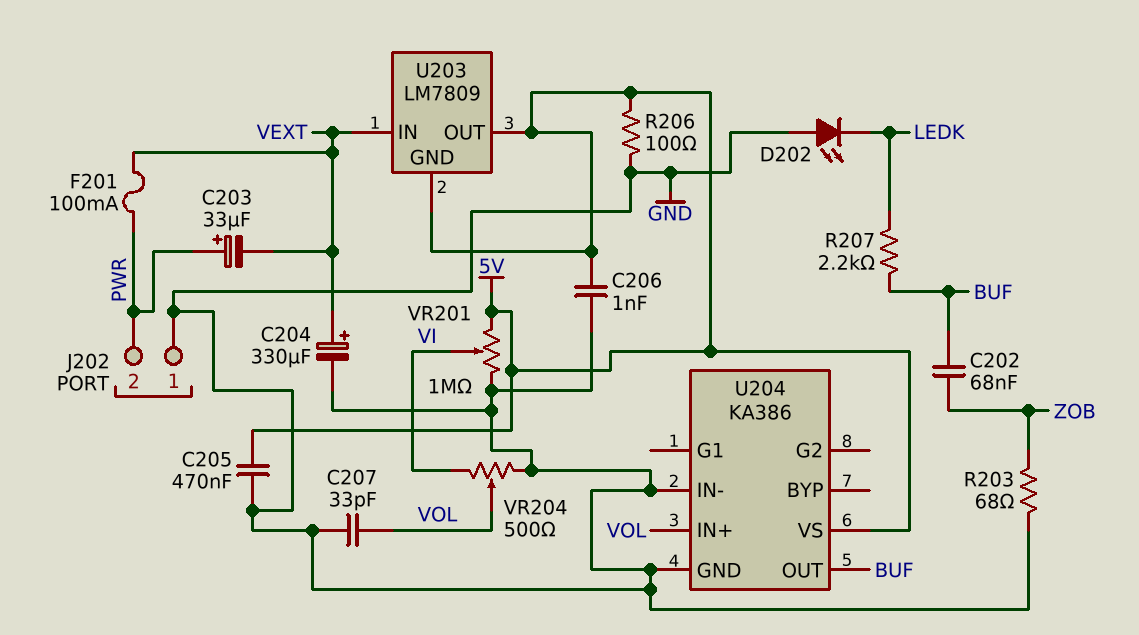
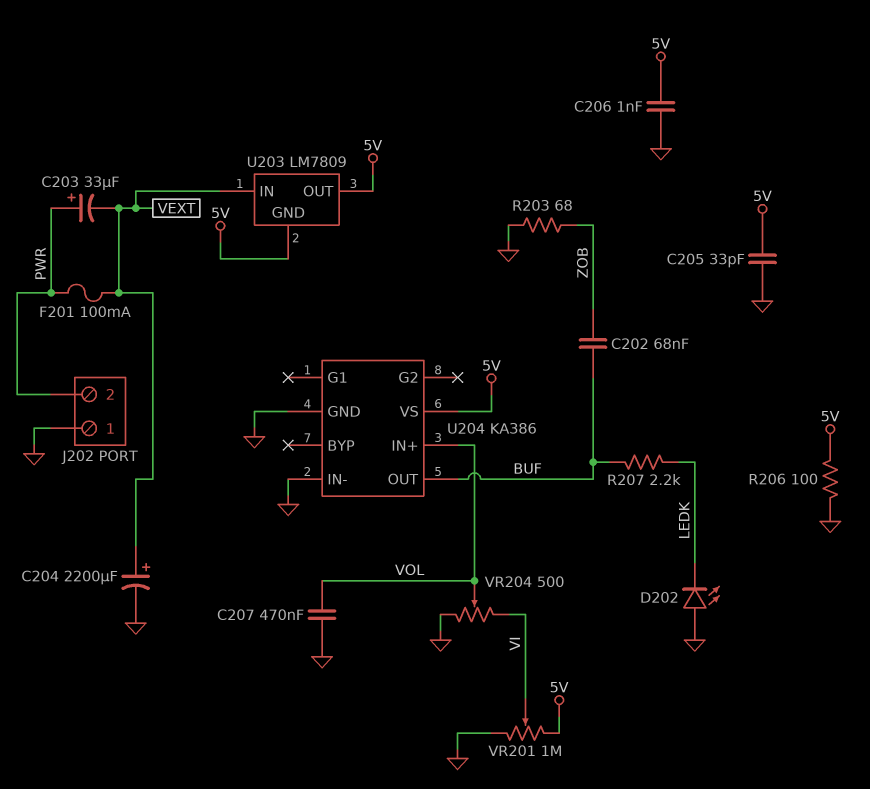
C204: 330uF (plus VEXT, minus GND) -> 2200uF (plus VEXT, minus GND)
C205: 470nF (5V, GND) -> 33pF (5V, GND)
C207: 33pF (GND, VOL) -> 470nF (GND, VOL)

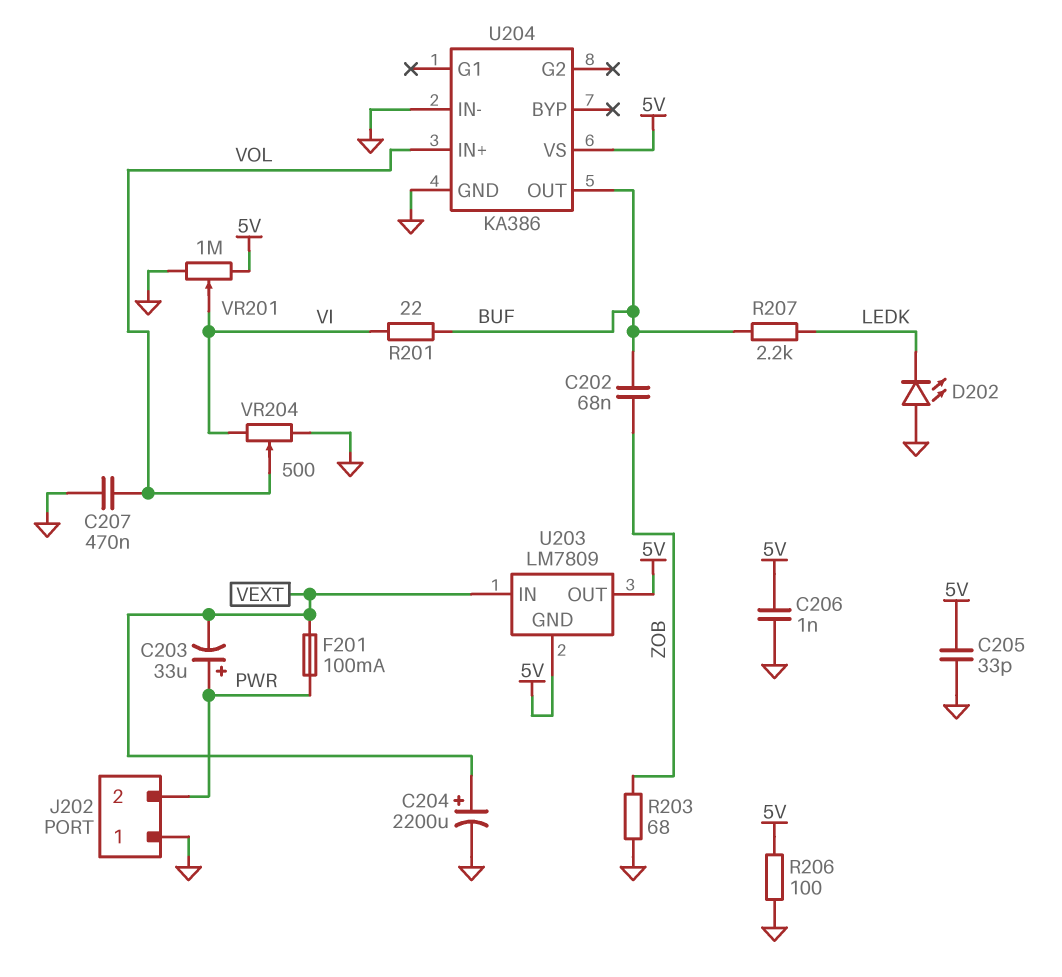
R201: none -> 22 (BUF, VI)

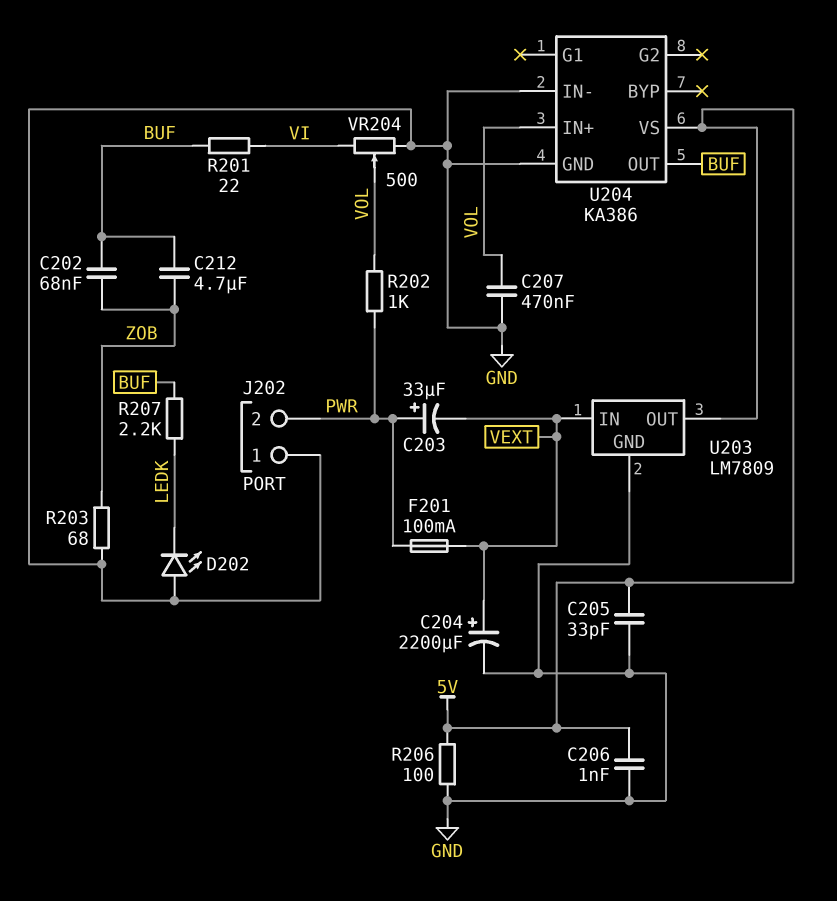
C212: none -> 4.7uF (BUF, ZOB)
R202: none -> 1k (PWR, VOL)
U203 pin GND: 5V -> GND
VR201: 1M (5V, GND, wiper VI) -> none

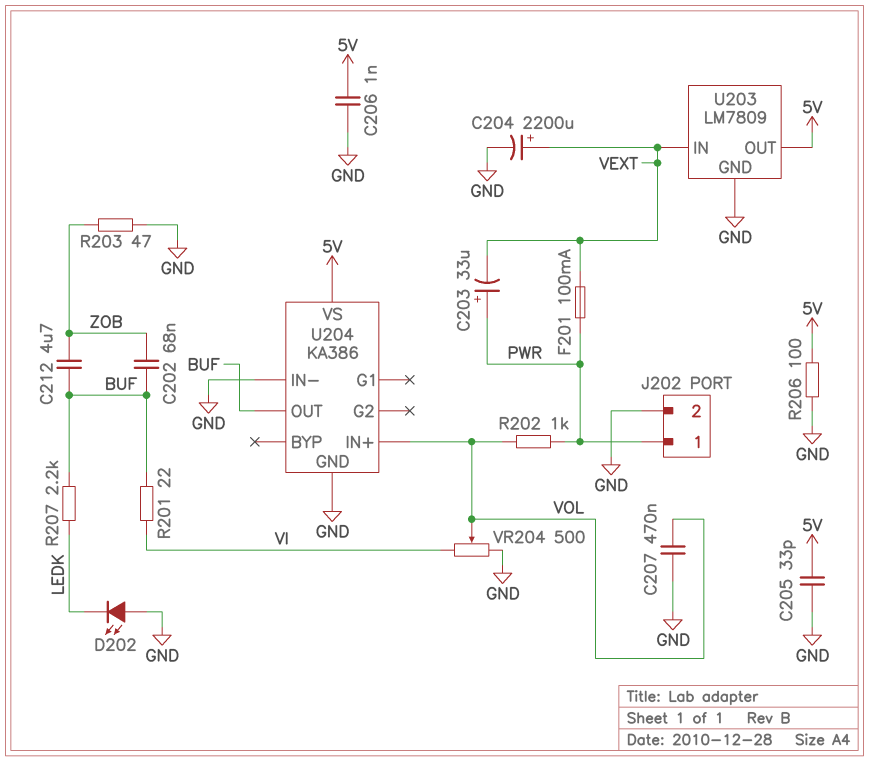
J202 pin 1: GND -> PWR
J202 pin 2: PWR -> GND
R203: 68 (GND, ZOB) -> 47 (GND, ZOB)

